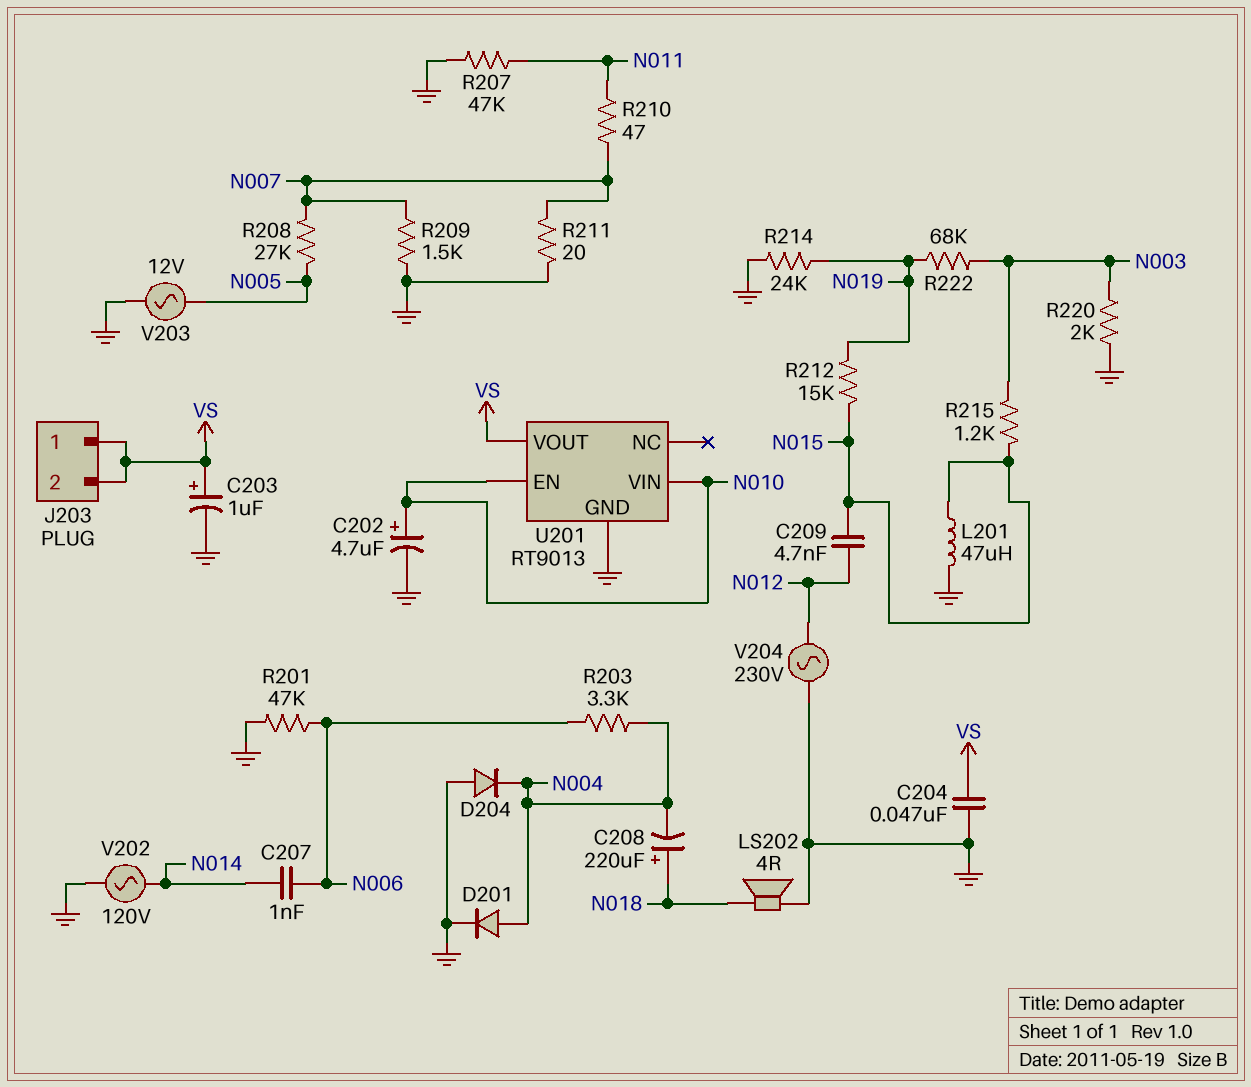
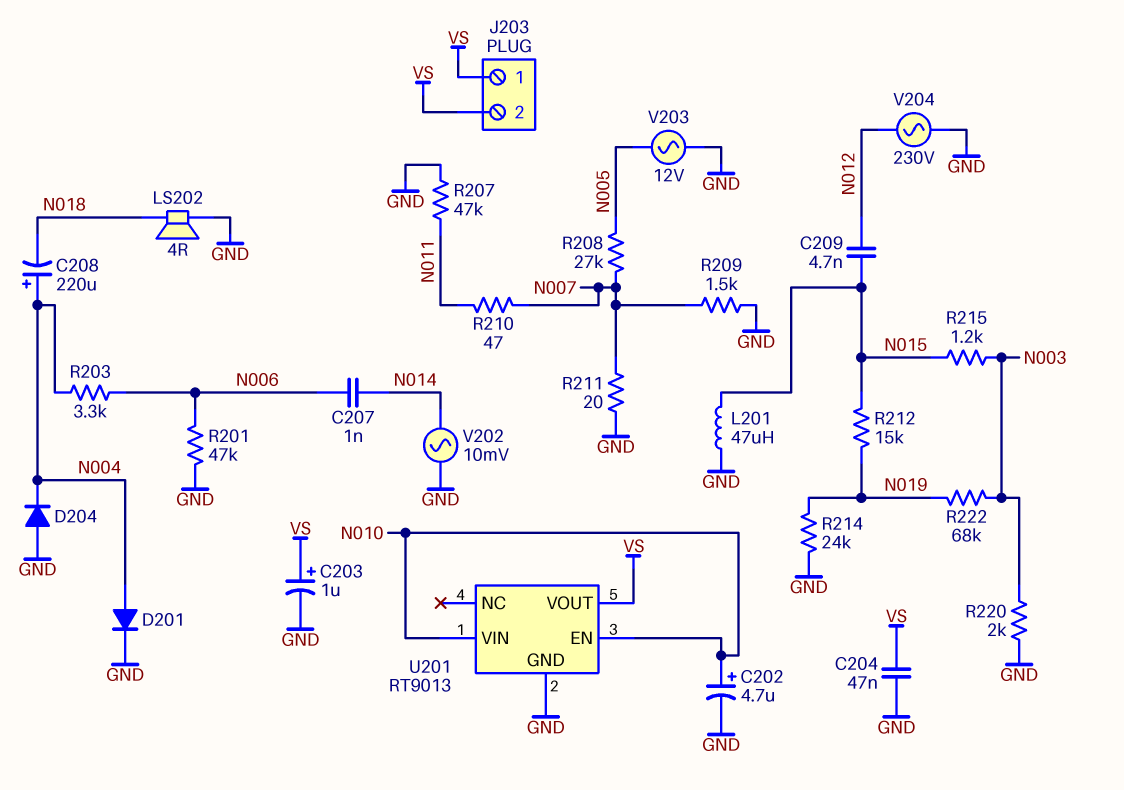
C208: 220uF (plus N018, minus N004) -> 220uF (plus N004, minus N018)
V202: AC 120V (GND, N014) -> AC 10mV (GND, N014)

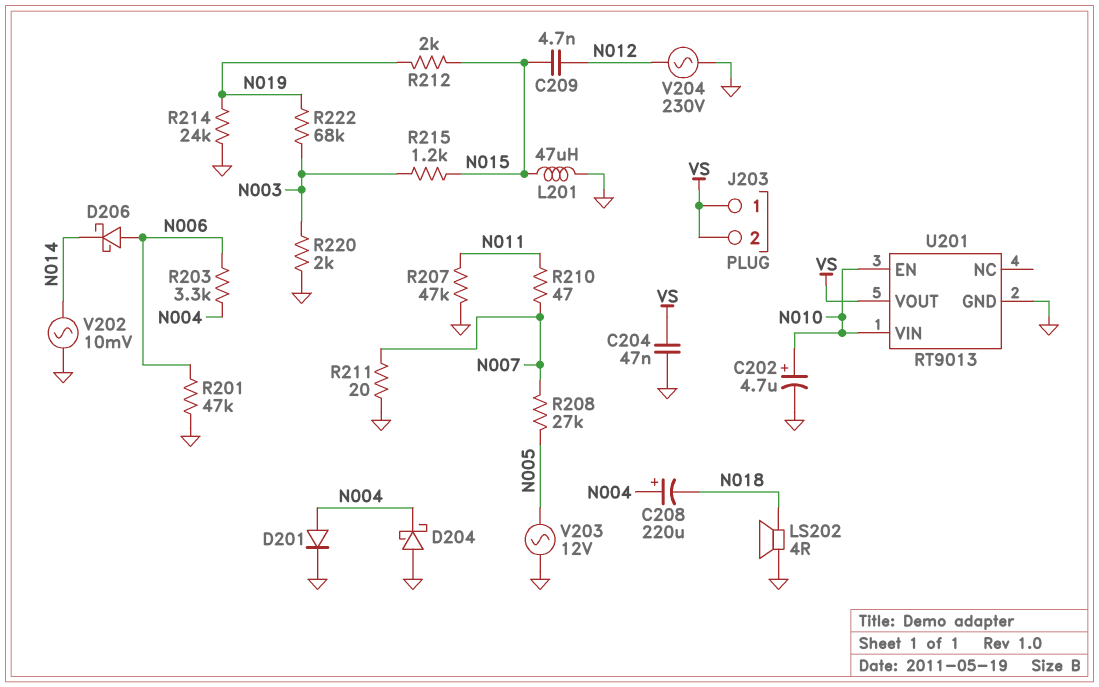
C203: 1uF (plus VS, minus GND) -> none
C207: 1nF (N006, N014) -> none
D204: diode (A GND, K N004) -> schottky (A GND, K N004)
D206: none -> schottky (A N006, K N014)
R209: 1.5k (GND, N007) -> none
R212: 15k (N015, N019) -> 2k (N015, N019)

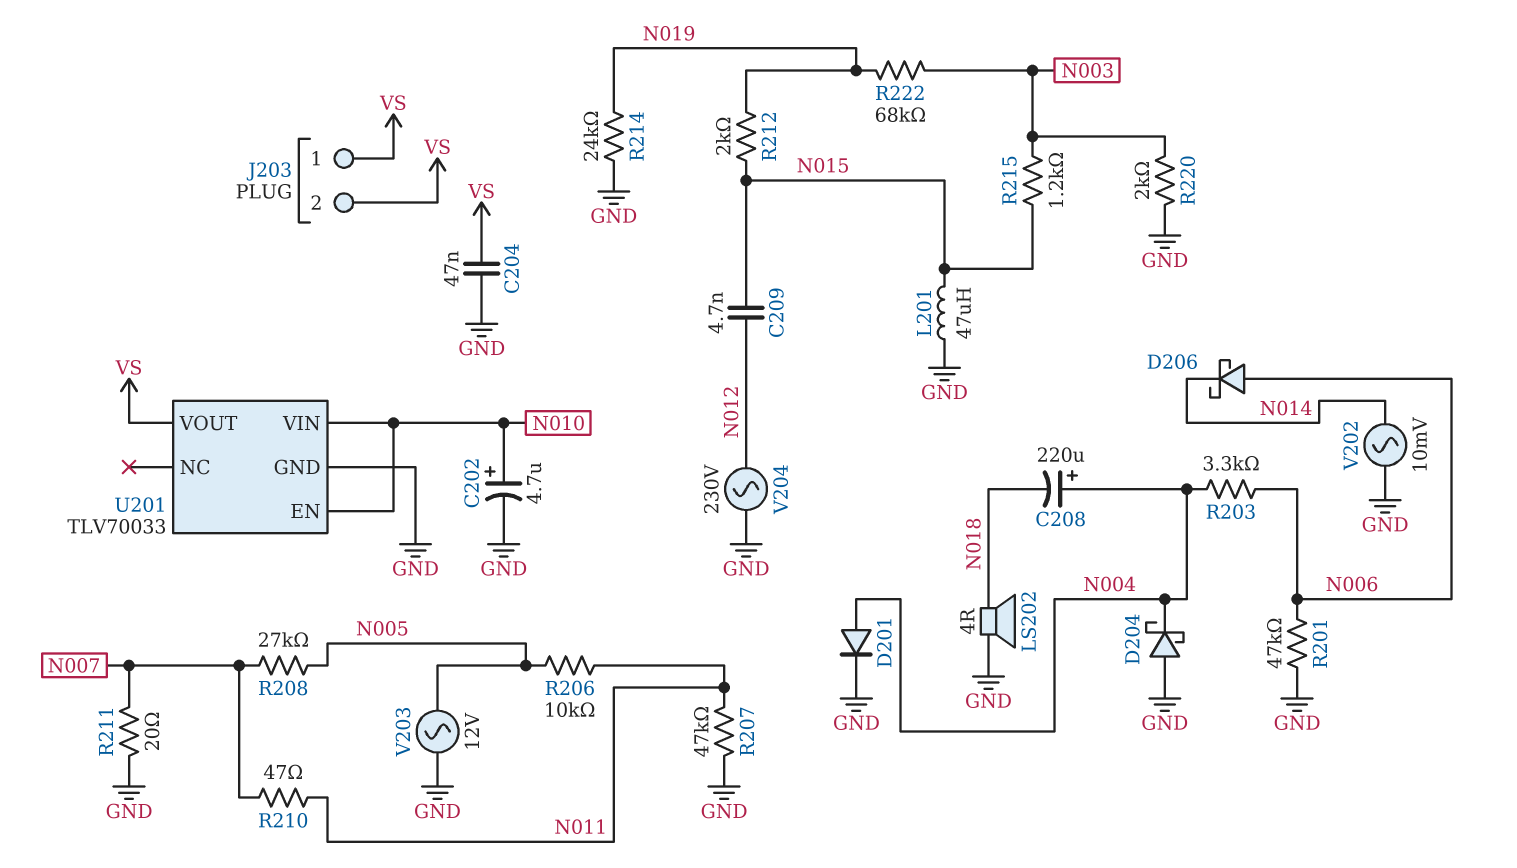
R206: none -> 10k (N005, N011)
U201: RT9013 -> TLV70033

